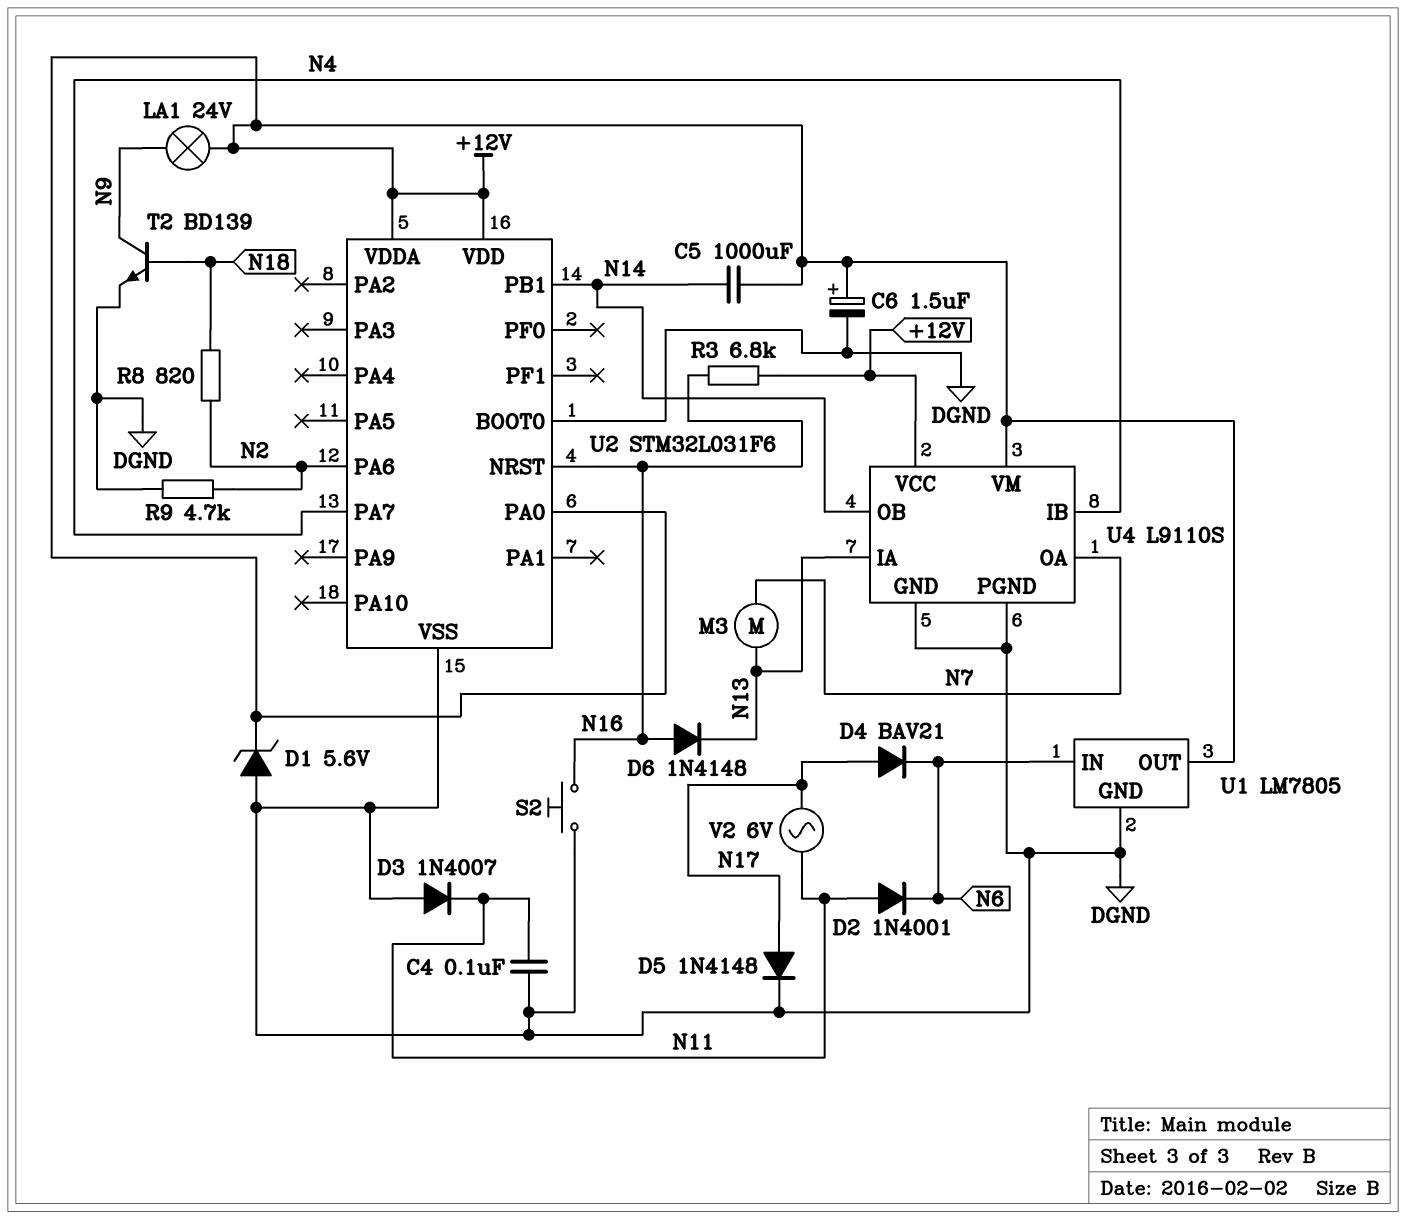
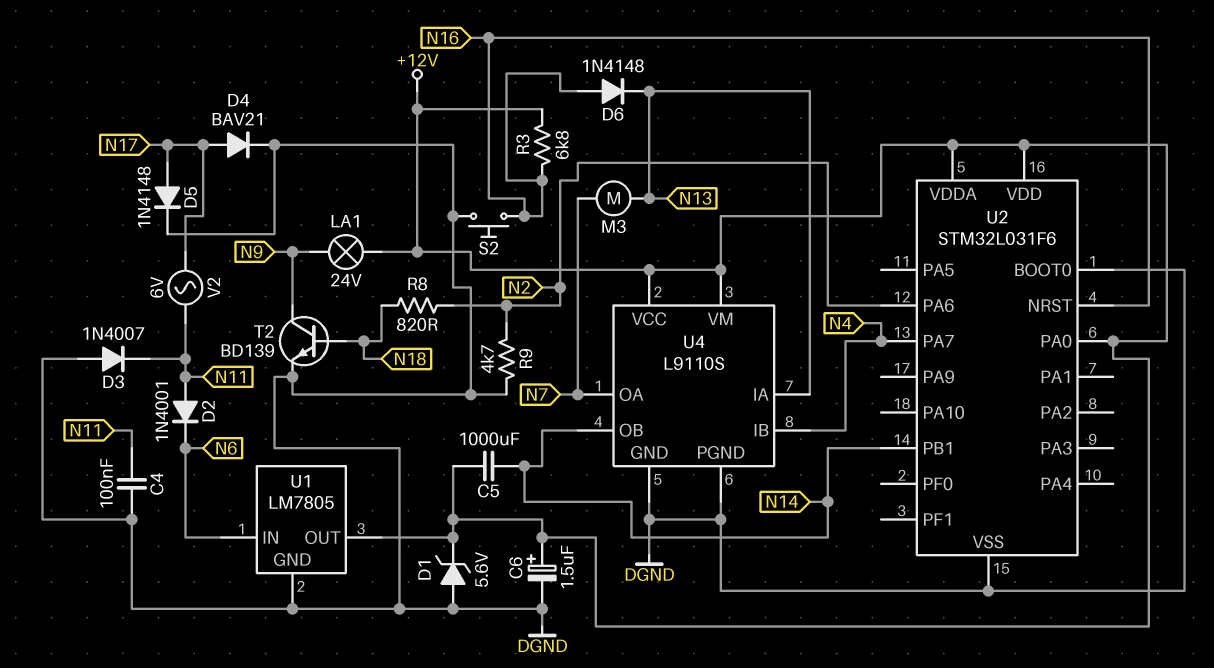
D4: diode BAV21 (A N17, K N6) -> diode BAV21 (A N17, K DGND)

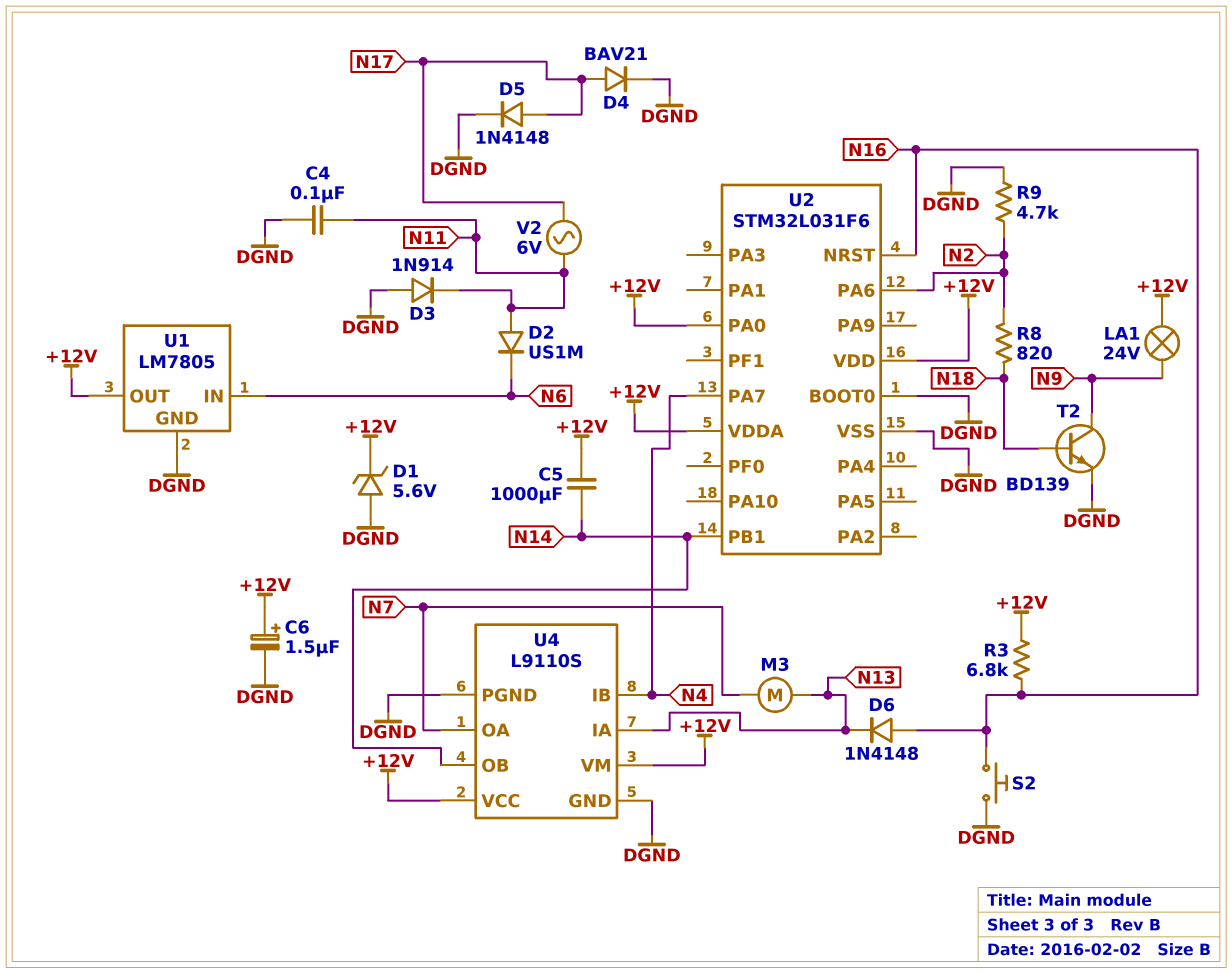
D2: diode 1N4001 (A N11, K N6) -> diode US1M (A N11, K N6)
D3: diode 1N4007 (A DGND, K N11) -> diode 1N914 (A DGND, K N11)

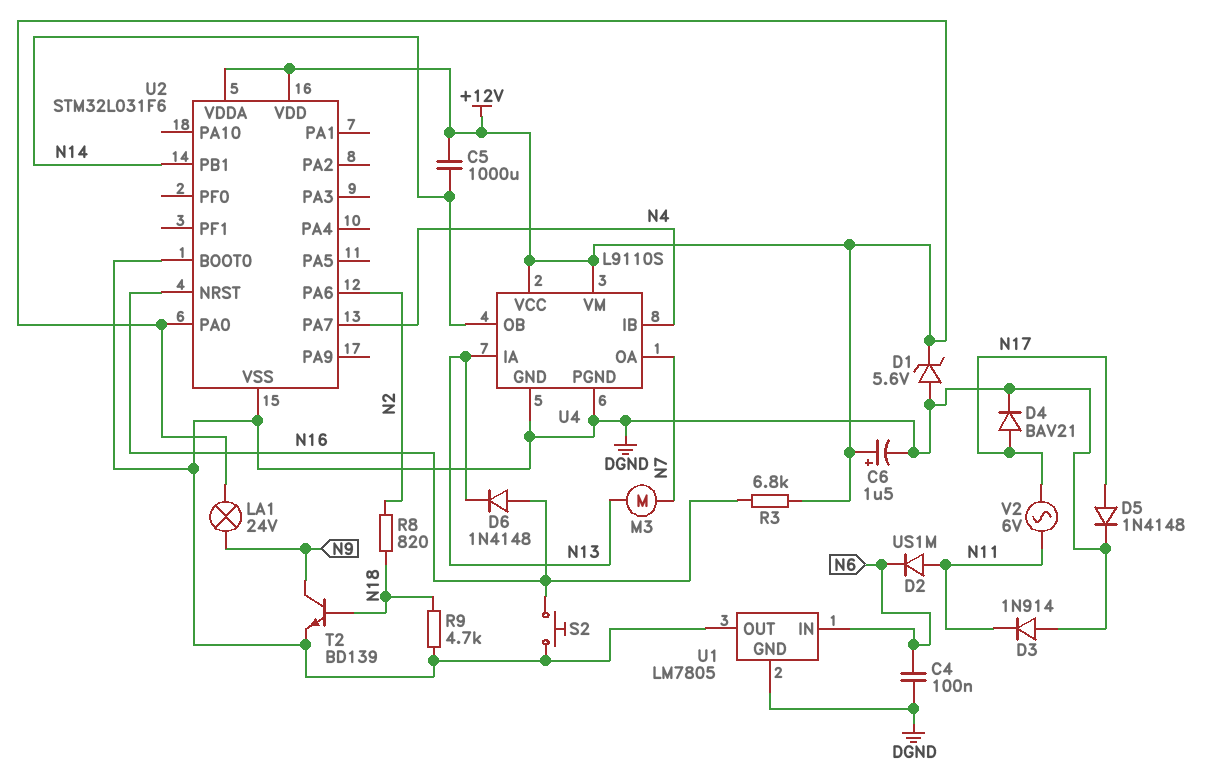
C4: 100nF (DGND, N11) -> 100nF (DGND, N6)
R9: 4.7k (DGND, N2) -> 4.7k (DGND, N18)
U1 pin OUT: +12V -> DGND

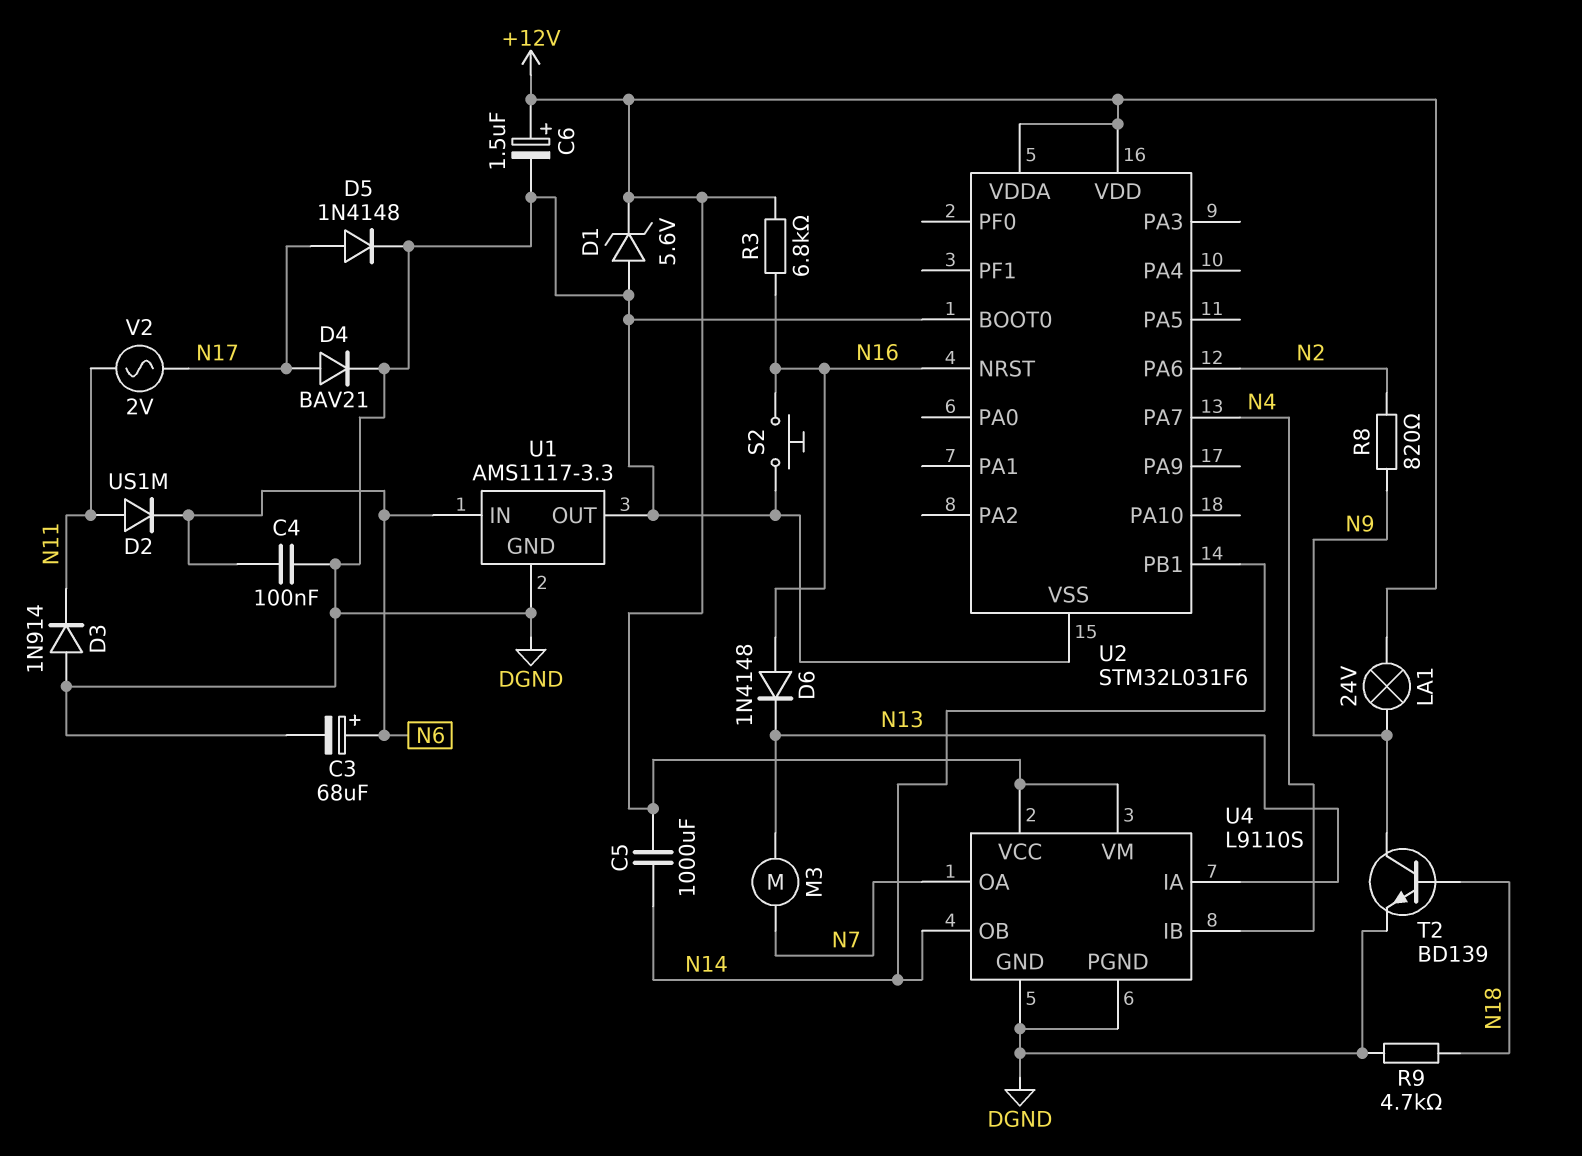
C3: none -> 68uF (plus N6, minus DGND)
R8: 820 (N2, N18) -> 820 (N2, N9)
U1: LM7805 -> AMS1117-3.3
U2 pin PA0: +12V -> none
V2: AC 6V (N11, N17) -> AC 2V (N11, N17)

